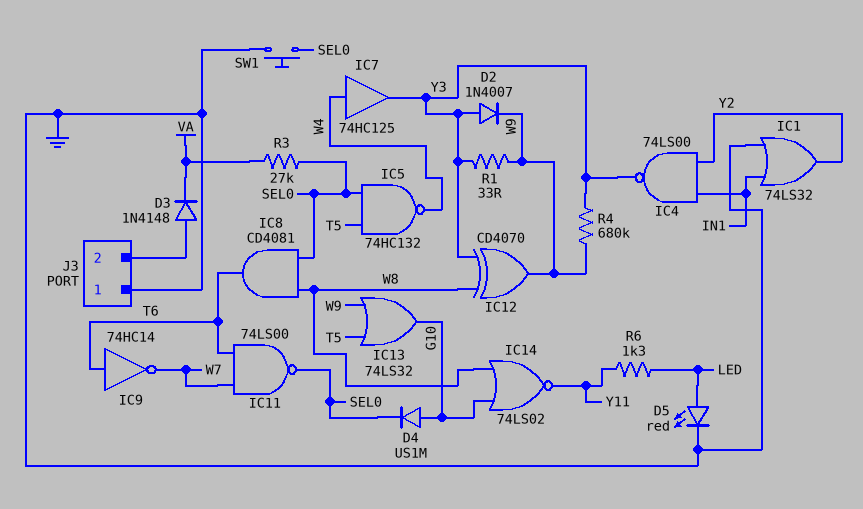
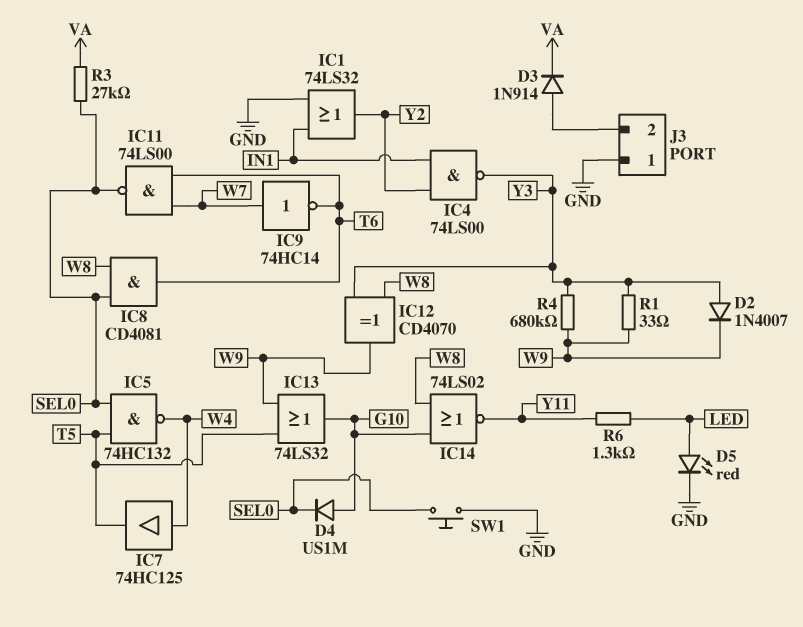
D3: diode 1N4148 (A J3/2, K VA) -> diode 1N914 (A J3/2, K VA)
IC7: buffer 74HC125 (in W4, out Y3) -> buffer 74HC125 (in W4, out T5)
IC9: NOT 74HC14 (in T6, out W7) -> NOT 74HC14 (in W7, out T6)

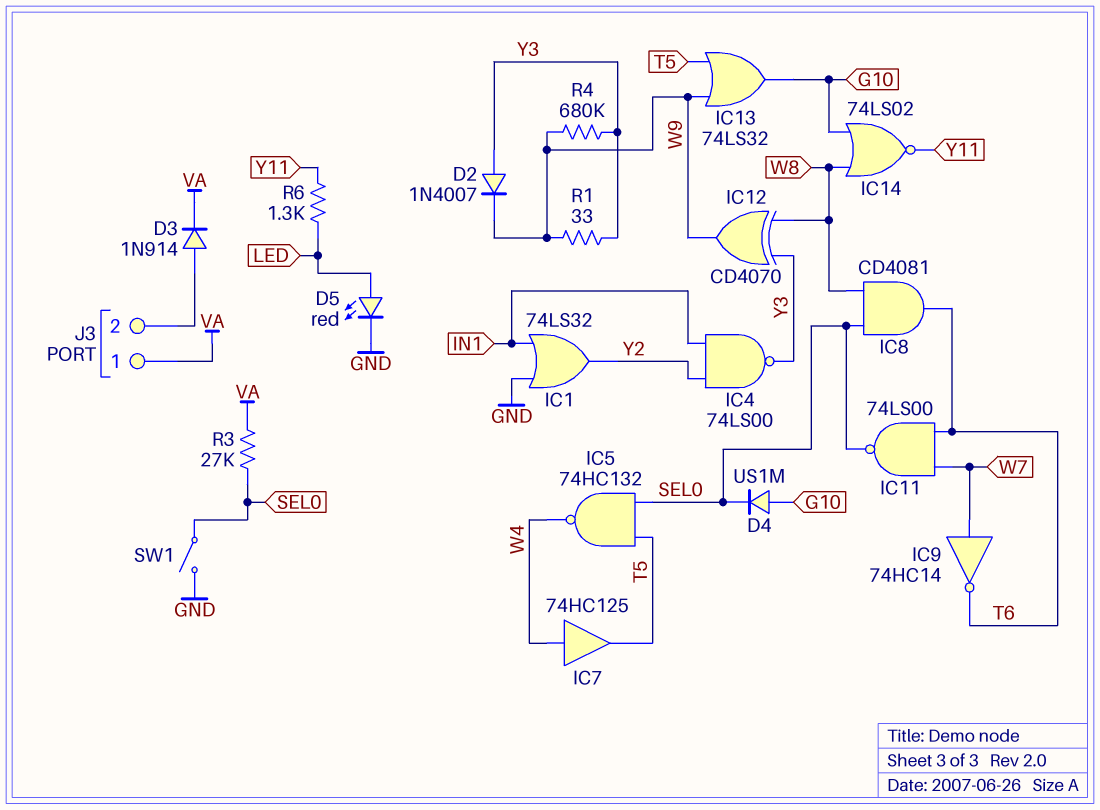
J3 pin 1: GND -> VA
SW1: button (GND, SEL0) -> switch (GND, SEL0)

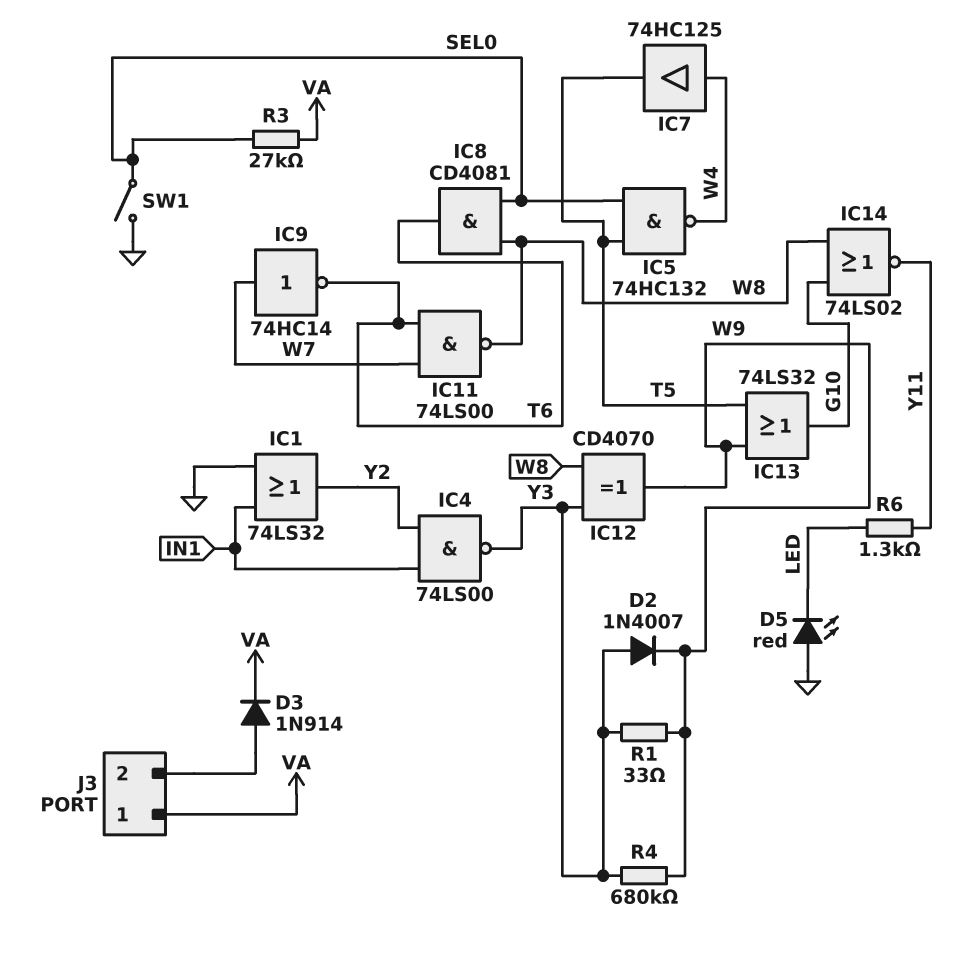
D4: diode US1M (A G10, K SEL0) -> none
D5: LED red (A LED, K GND) -> LED red (A GND, K LED)
IC11: NAND 74LS00 (in T6, in W7, out SEL0) -> NAND 74LS00 (in T6, in W7, out W8)

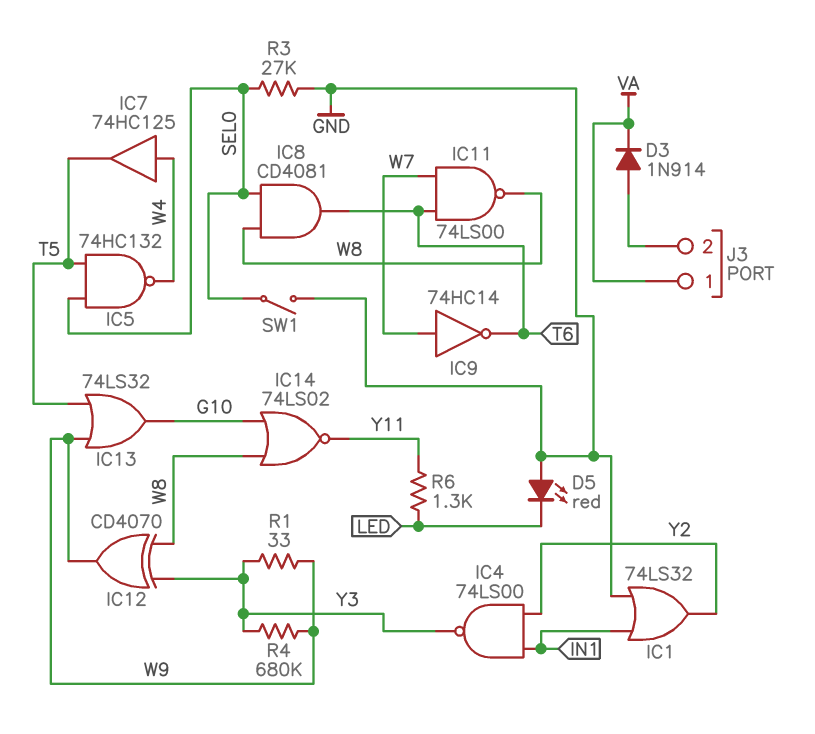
D2: diode 1N4007 (A Y3, K W9) -> none
R3: 27k (SEL0, VA) -> 27k (GND, SEL0)

